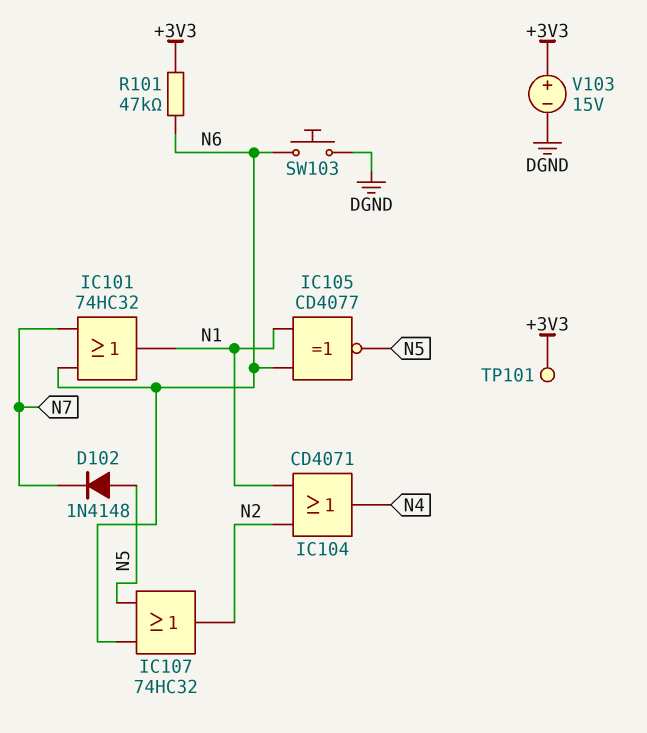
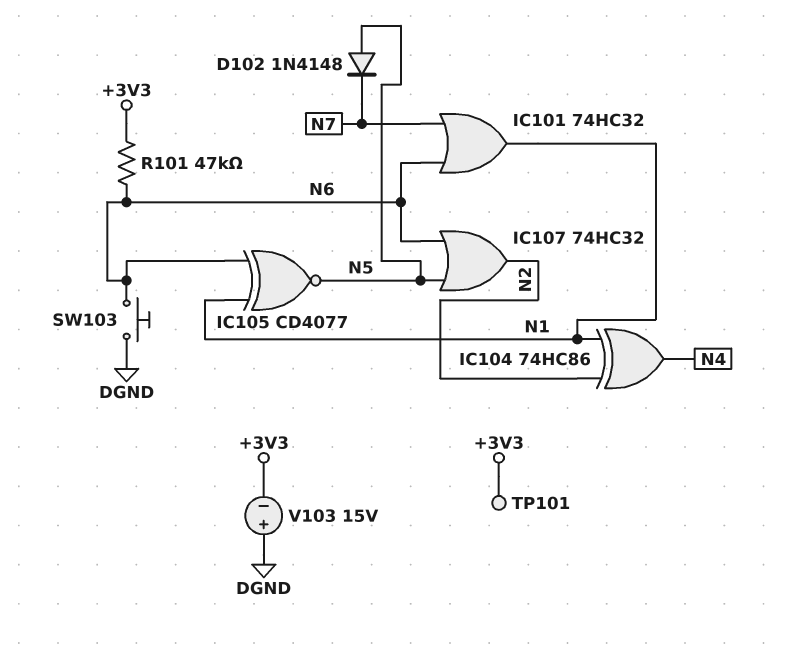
IC104: OR CD4071 (in N1, in N2, out N4) -> XOR 74HC86 (in N1, in N2, out N4)
V103: 15V (plus +3V3, minus DGND) -> 15V (plus DGND, minus +3V3)

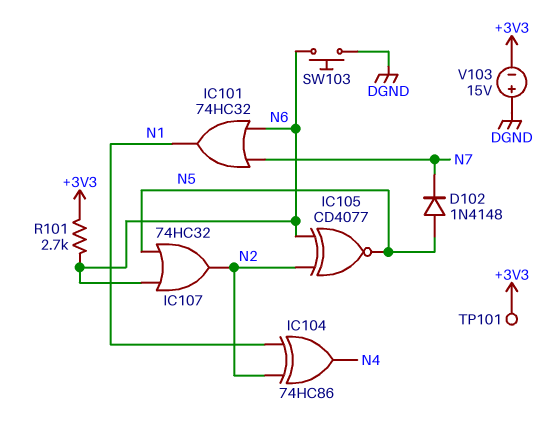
IC105: XNOR CD4077 (in N1, in N6, out N5) -> XNOR CD4077 (in N2, in N6, out N5)
R101: 47k (+3V3, N6) -> 2.7k (+3V3, N6)

